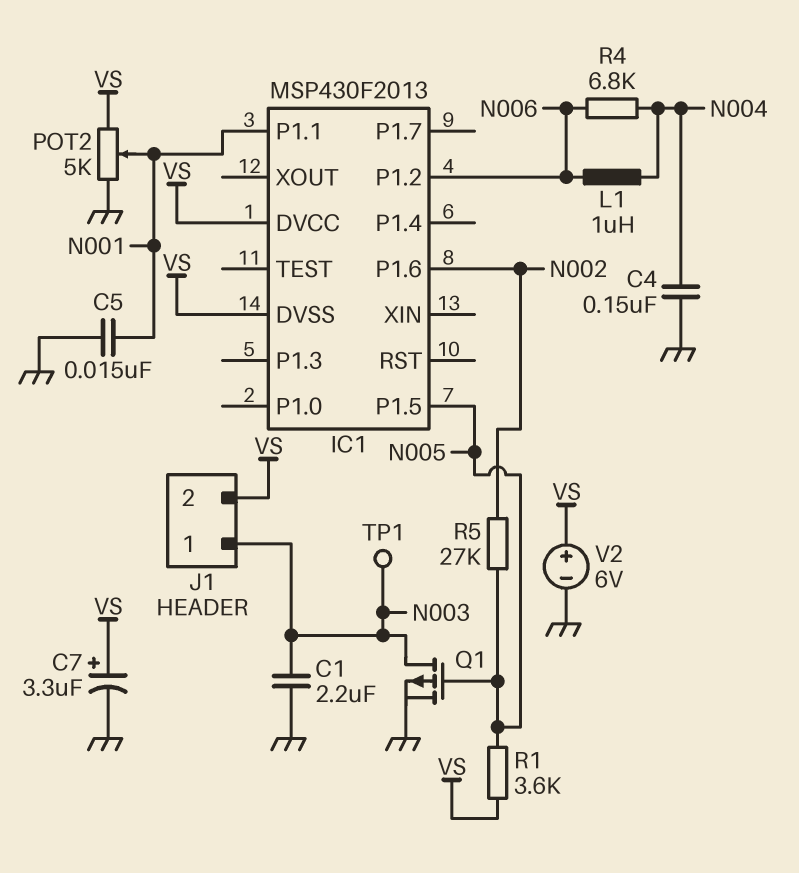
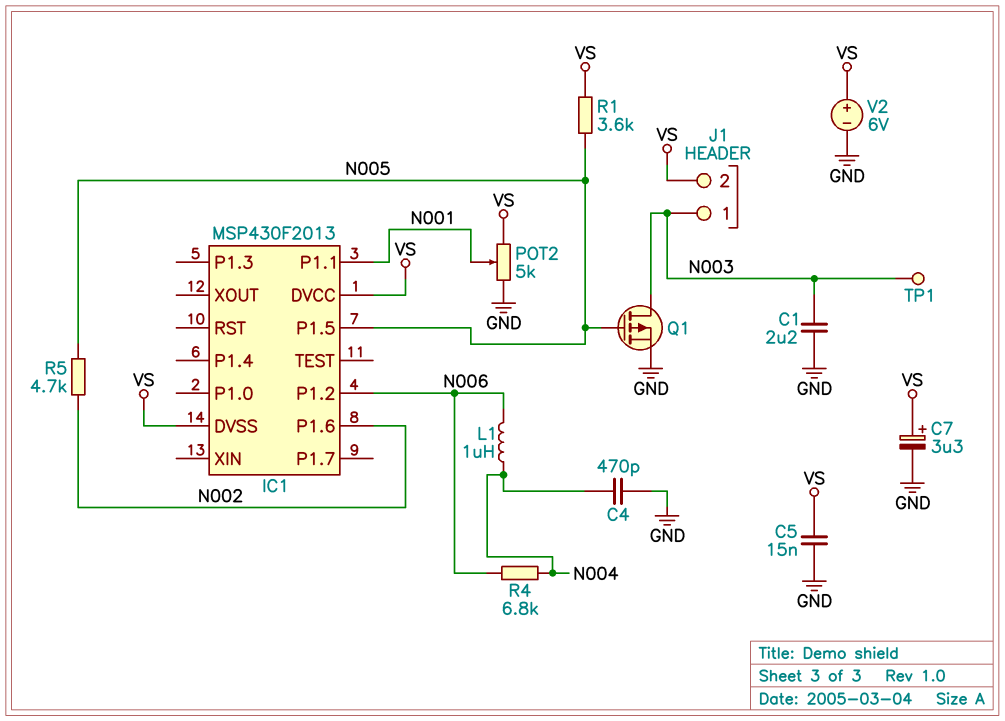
C4: 150nF (GND, N004) -> 470pF (GND, N004)
C5: 15nF (GND, N001) -> 15nF (GND, VS)
R5: 27k (N002, N005) -> 4.7k (N002, N005)

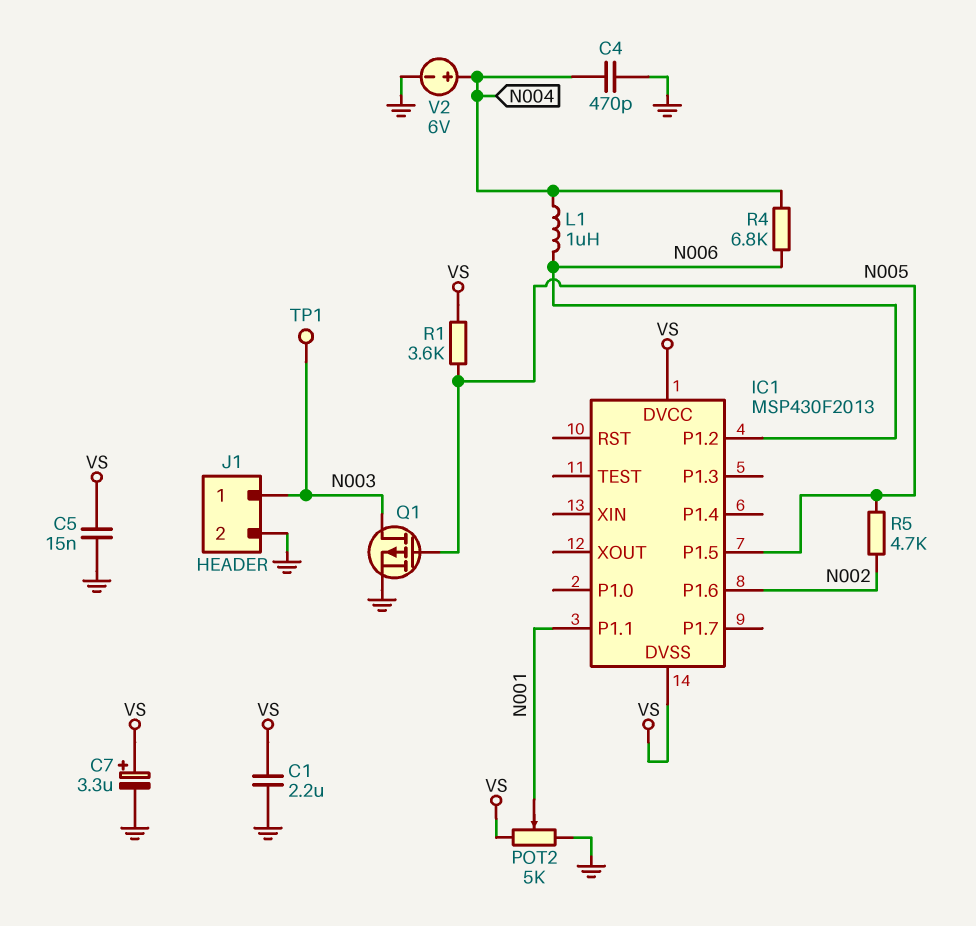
C1: 2.2uF (GND, N003) -> 2.2uF (GND, VS)
J1 pin 2: VS -> GND
V2: 6V (plus VS, minus GND) -> 6V (plus N004, minus GND)

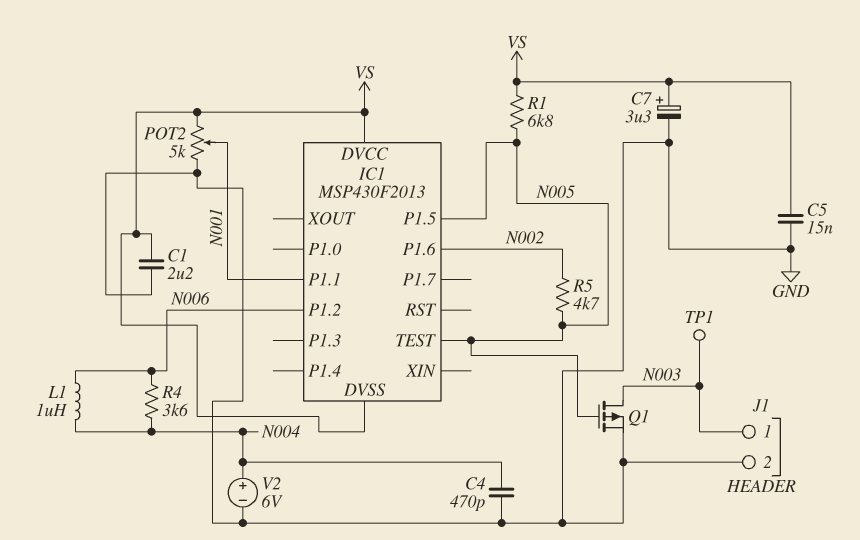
IC1 pin TEST: none -> N005
R1: 3.6k (N005, VS) -> 6.8k (N005, VS)
R4: 6.8k (N004, N006) -> 3.6k (N004, N006)

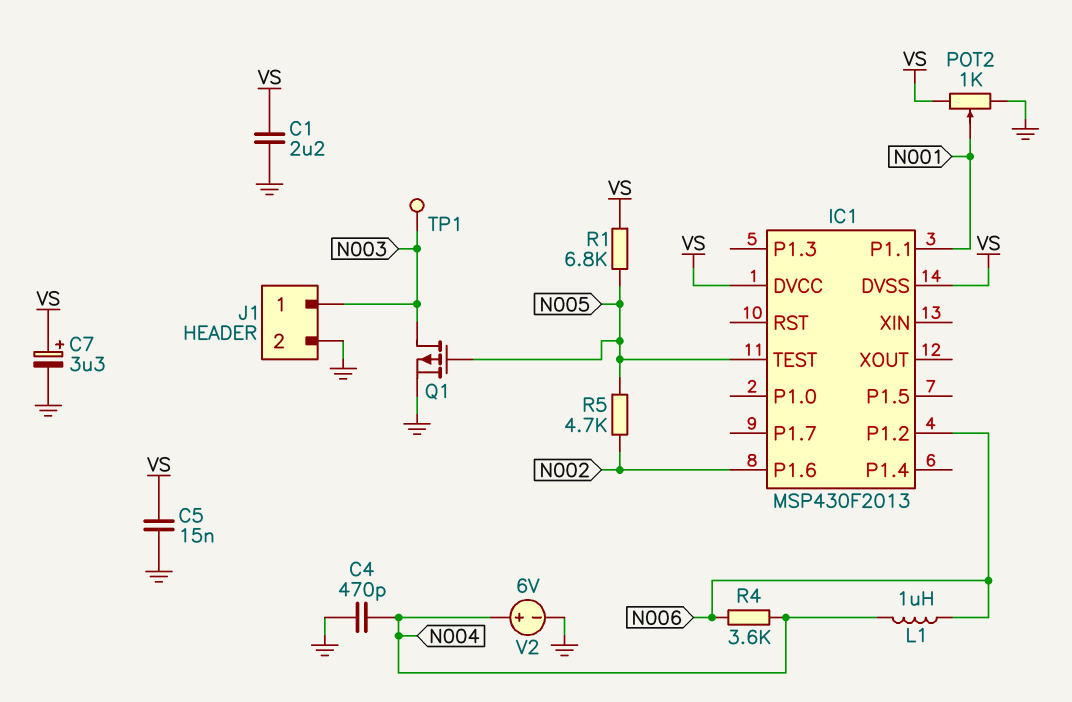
IC1 pin P1.5: N005 -> none
POT2: 5k (GND, VS, wiper N001) -> 1k (GND, VS, wiper N001)

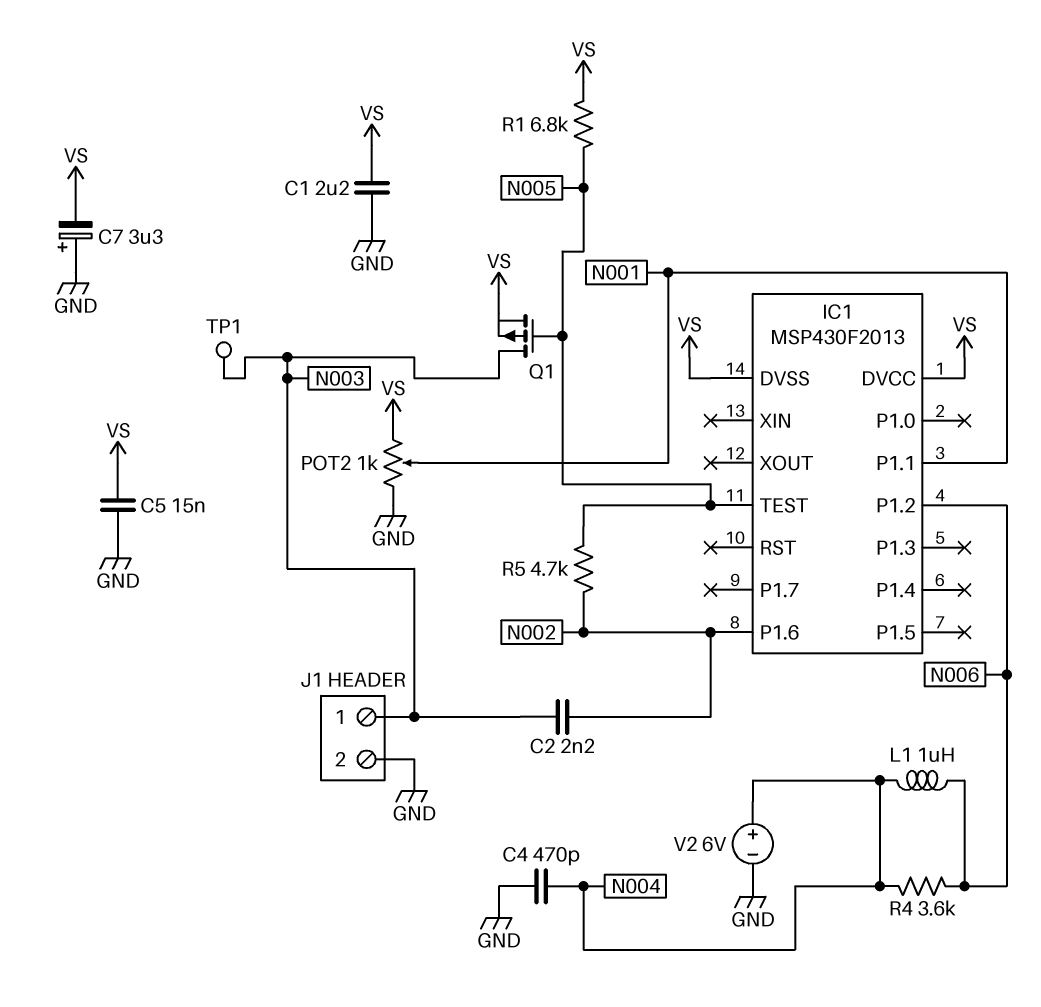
C2: none -> 2.2nF (N002, N003)
C7: 3.3uF (plus VS, minus GND) -> 3.3uF (plus GND, minus VS)
Q1: PMOS (G N005, D N003, S GND) -> PMOS (G N005, D N003, S VS)

